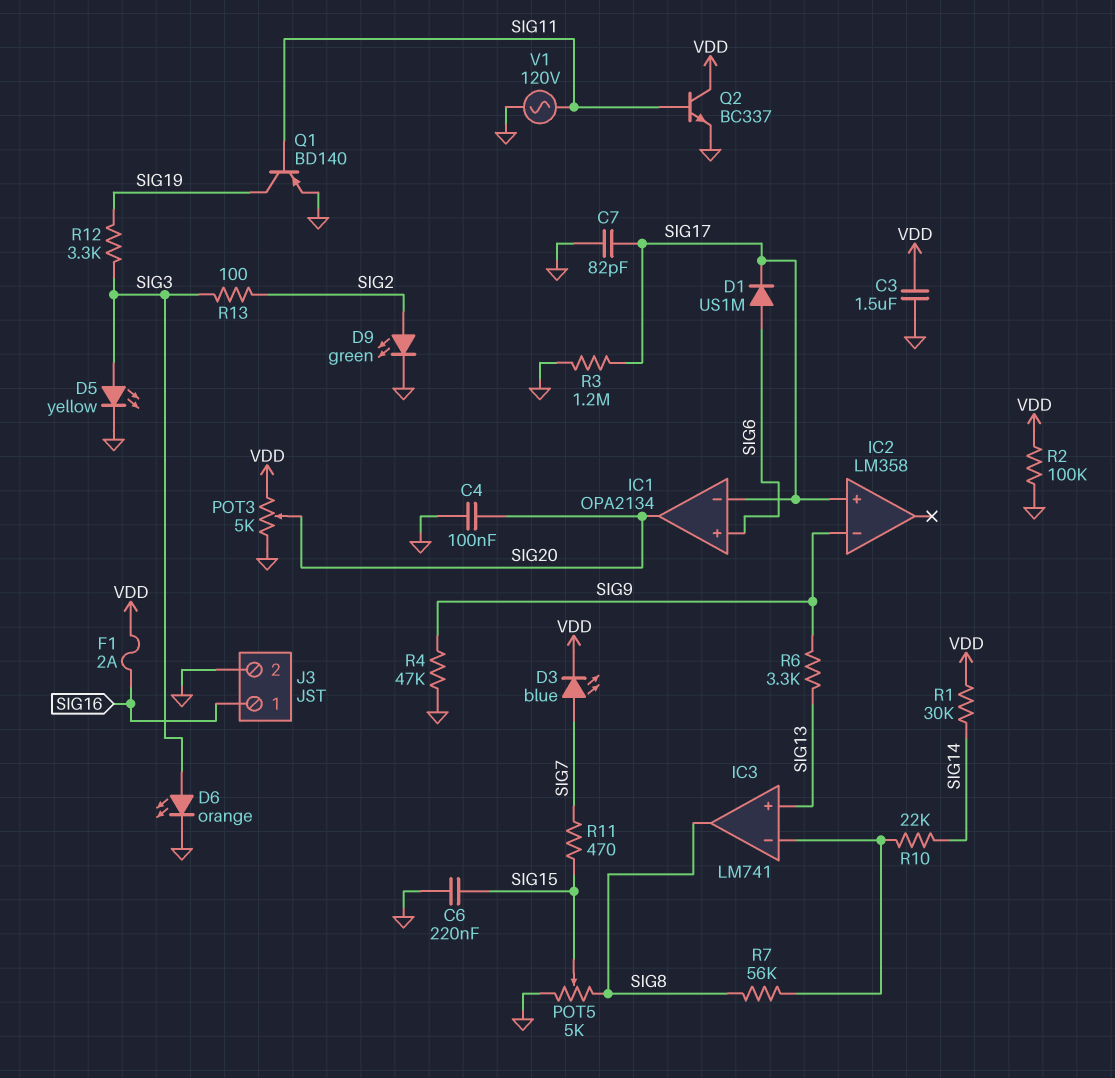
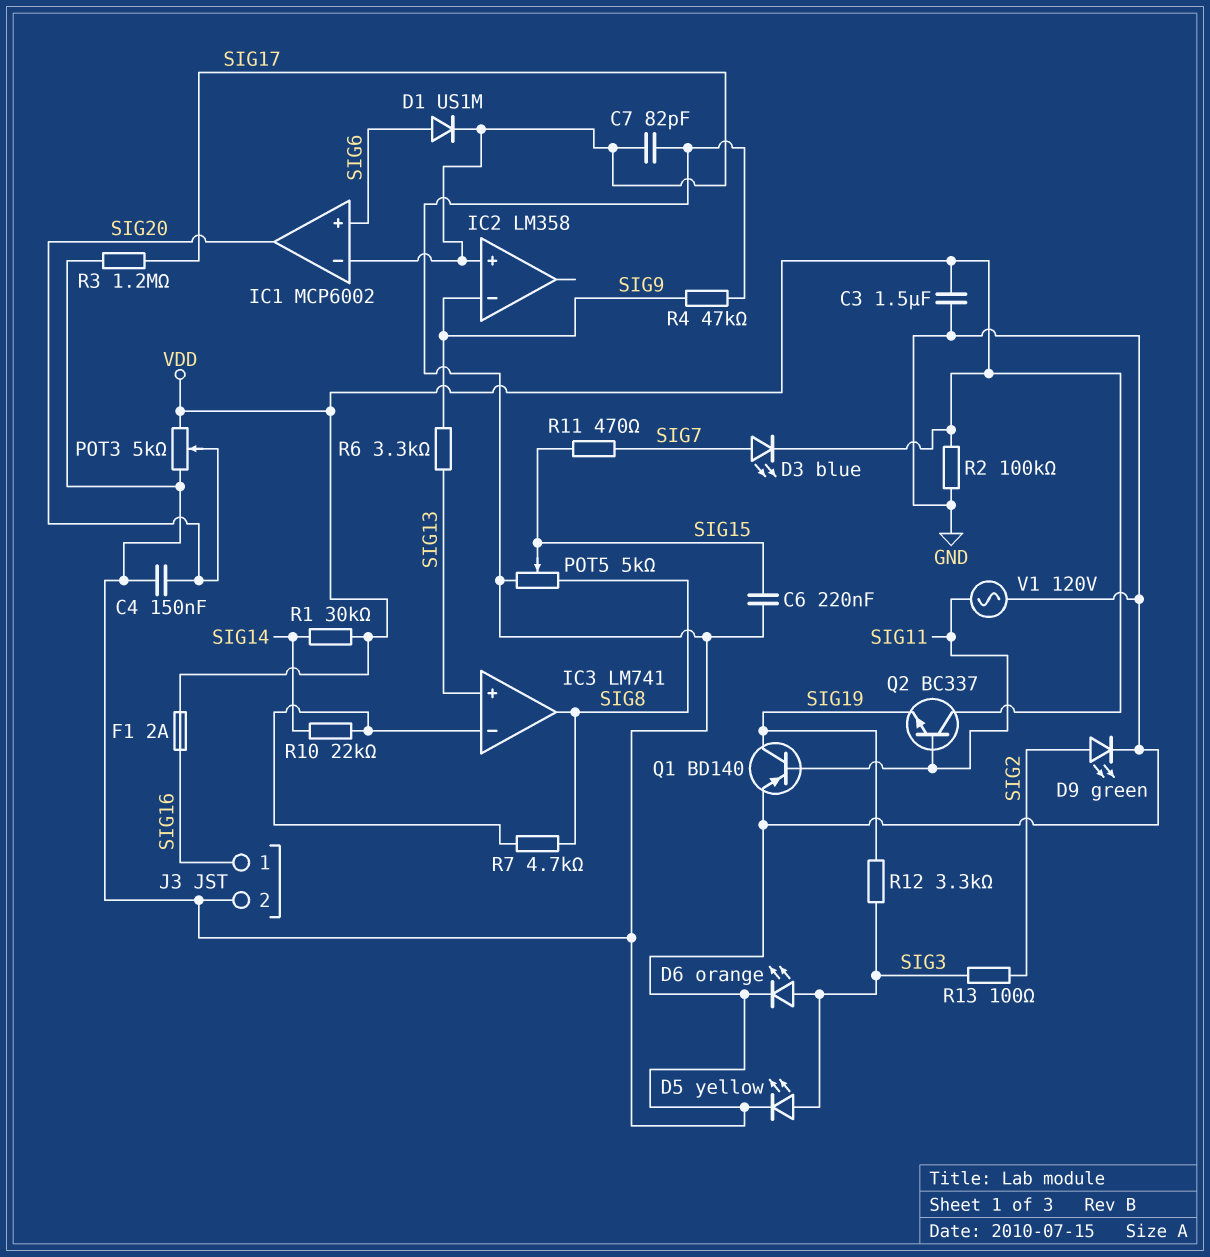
C4: 100nF (GND, SIG20) -> 150nF (GND, SIG20)
IC1: OPA2134 -> MCP6002
Q2: NPN BC337 (B SIG11, C VDD, E GND) -> NPN BC337 (B SIG11, C VDD, E SIG19)
R7: 56k (IC3/in-, SIG8) -> 4.7k (IC3/in-, SIG8)

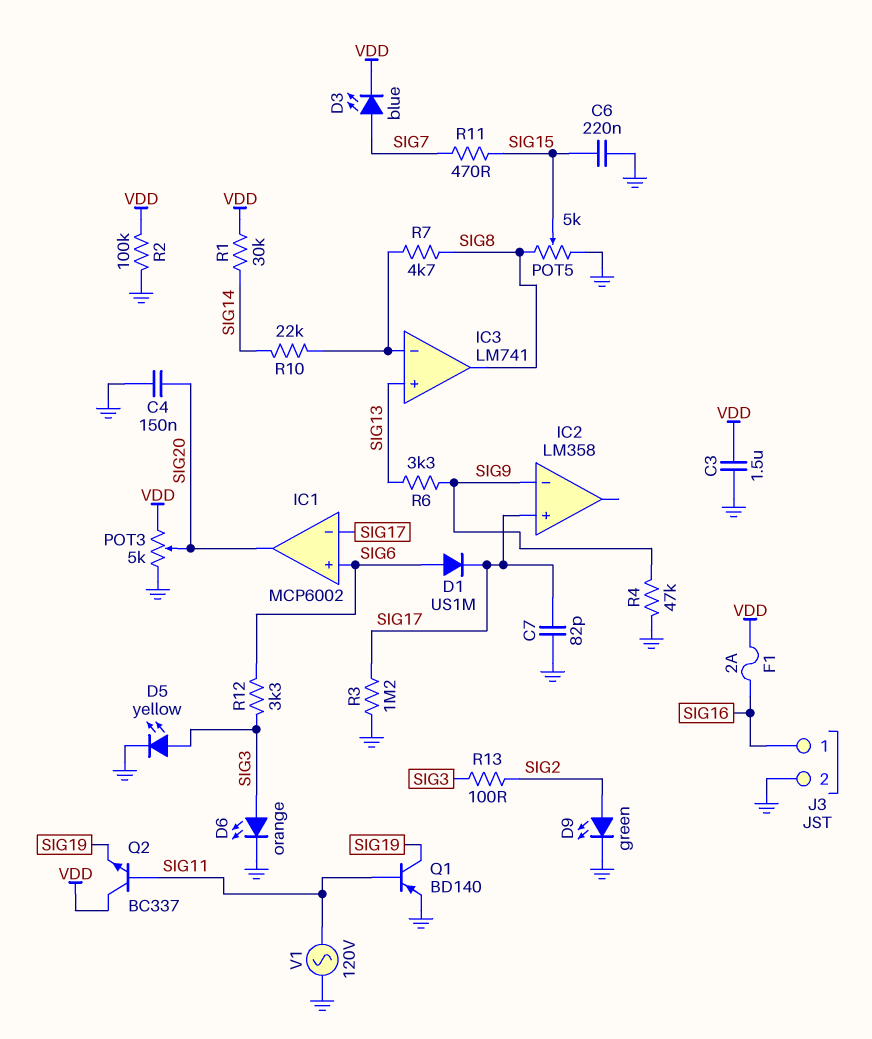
R12: 3.3k (SIG3, SIG19) -> 3.3k (SIG3, SIG6)

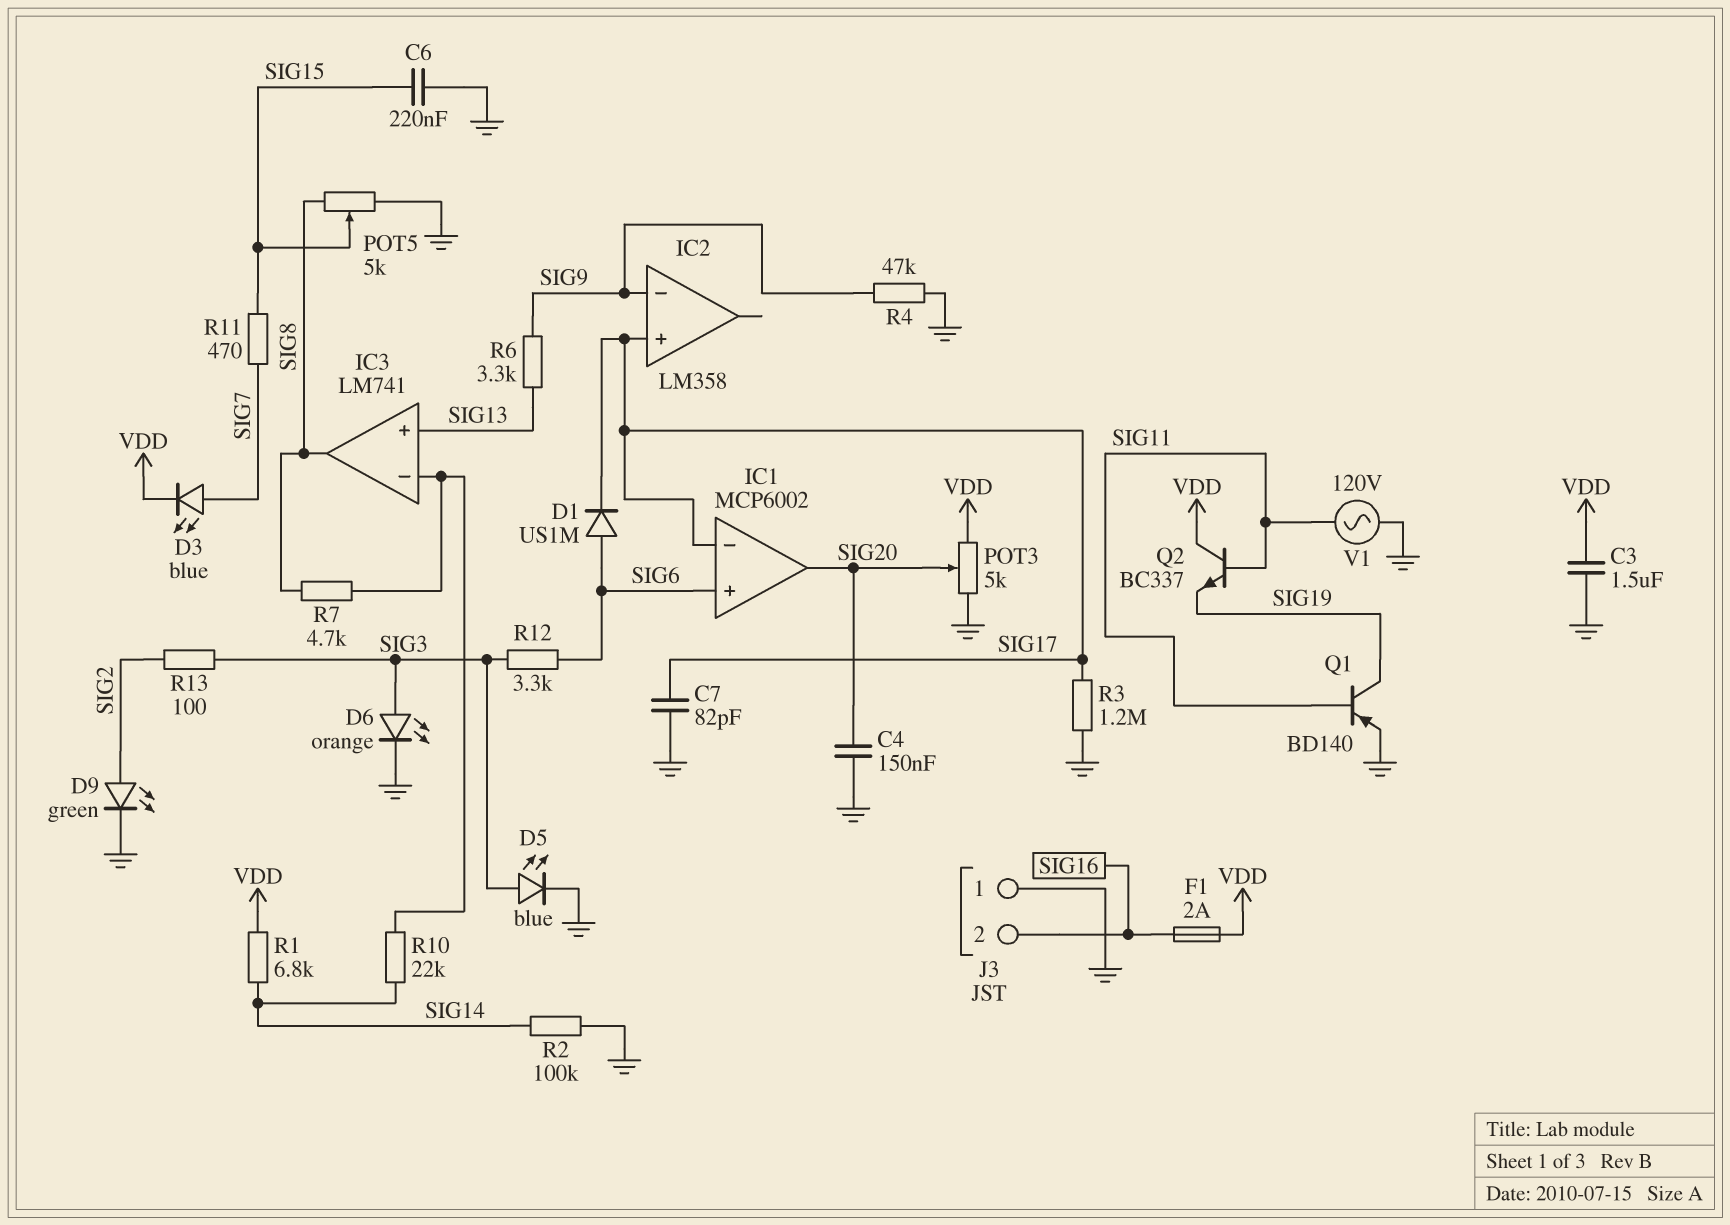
D5: LED yellow (A SIG3, K GND) -> LED blue (A SIG3, K GND)
J3 pin 1: SIG16 -> GND
J3 pin 2: GND -> SIG16
R1: 30k (SIG14, VDD) -> 6.8k (SIG14, VDD)
R2: 100k (GND, VDD) -> 100k (GND, SIG14)

